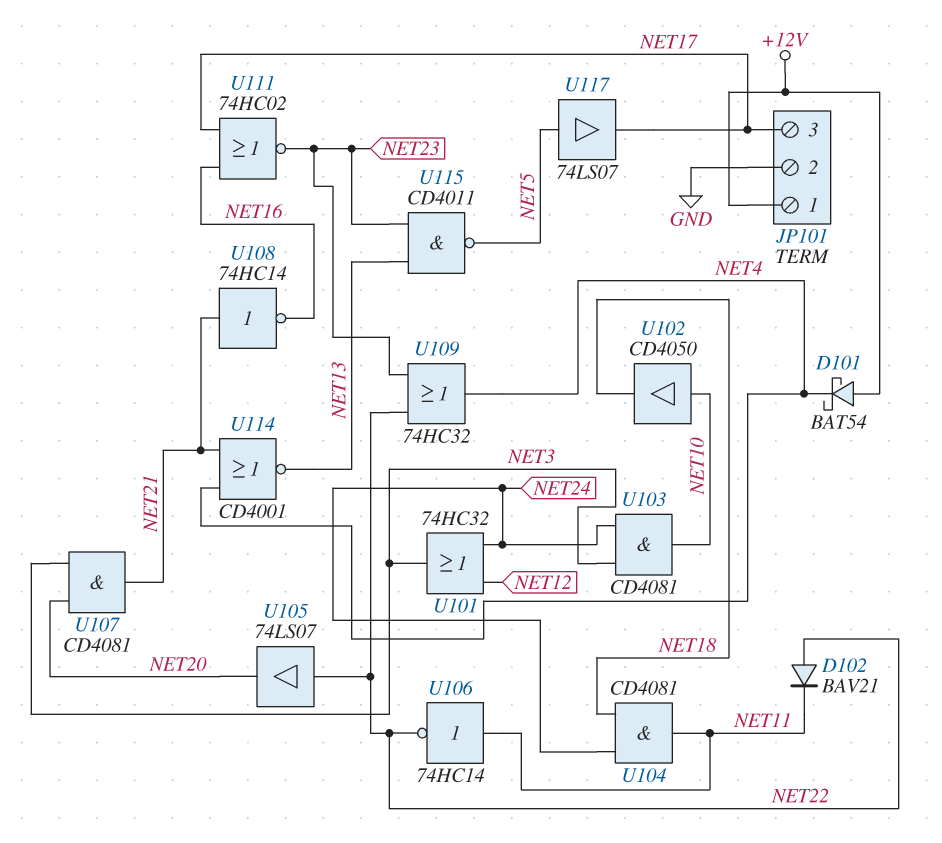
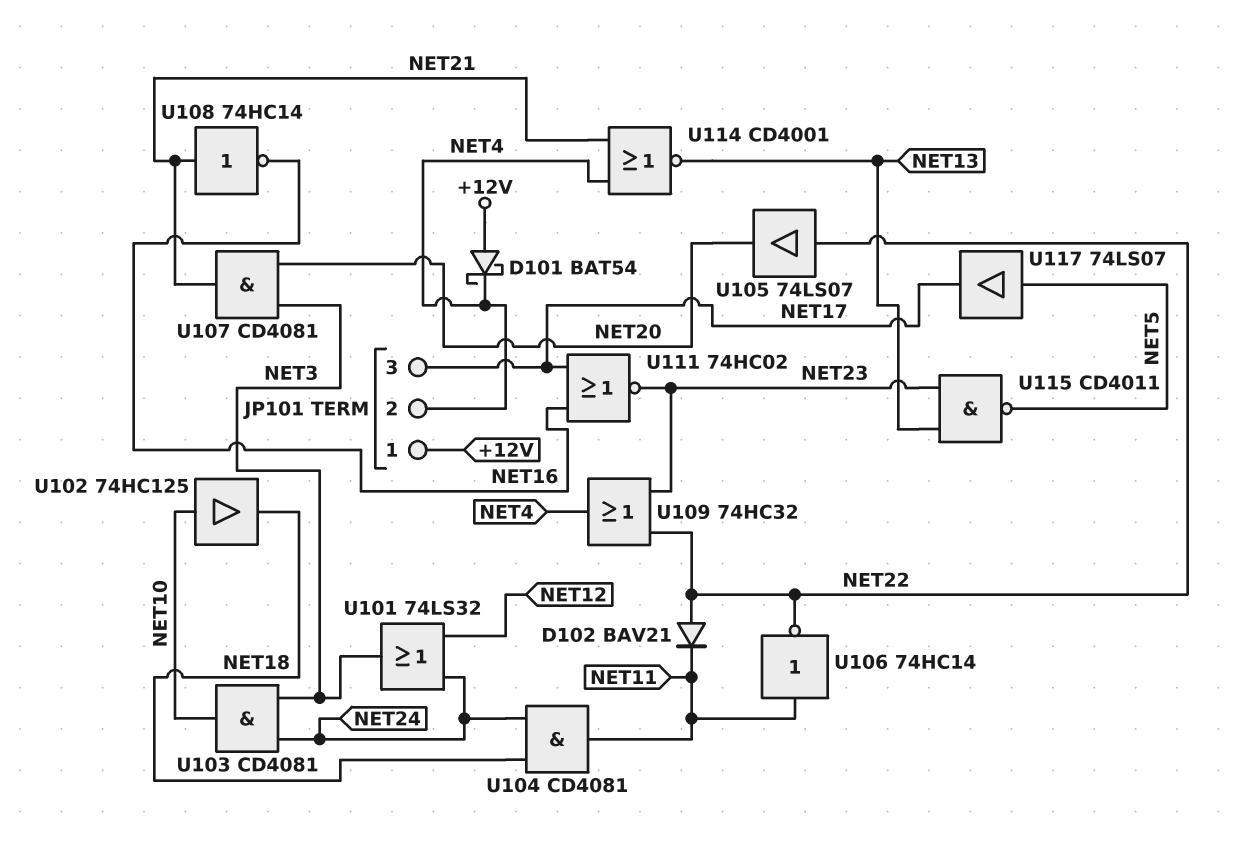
JP101 pin 2: GND -> NET4
U101: OR 74HC32 (in NET12, in NET24, out NET3) -> OR 74LS32 (in NET12, in NET24, out NET3)
U102: buffer CD4050 (in NET10, out NET18) -> buffer 74HC125 (in NET10, out NET18)

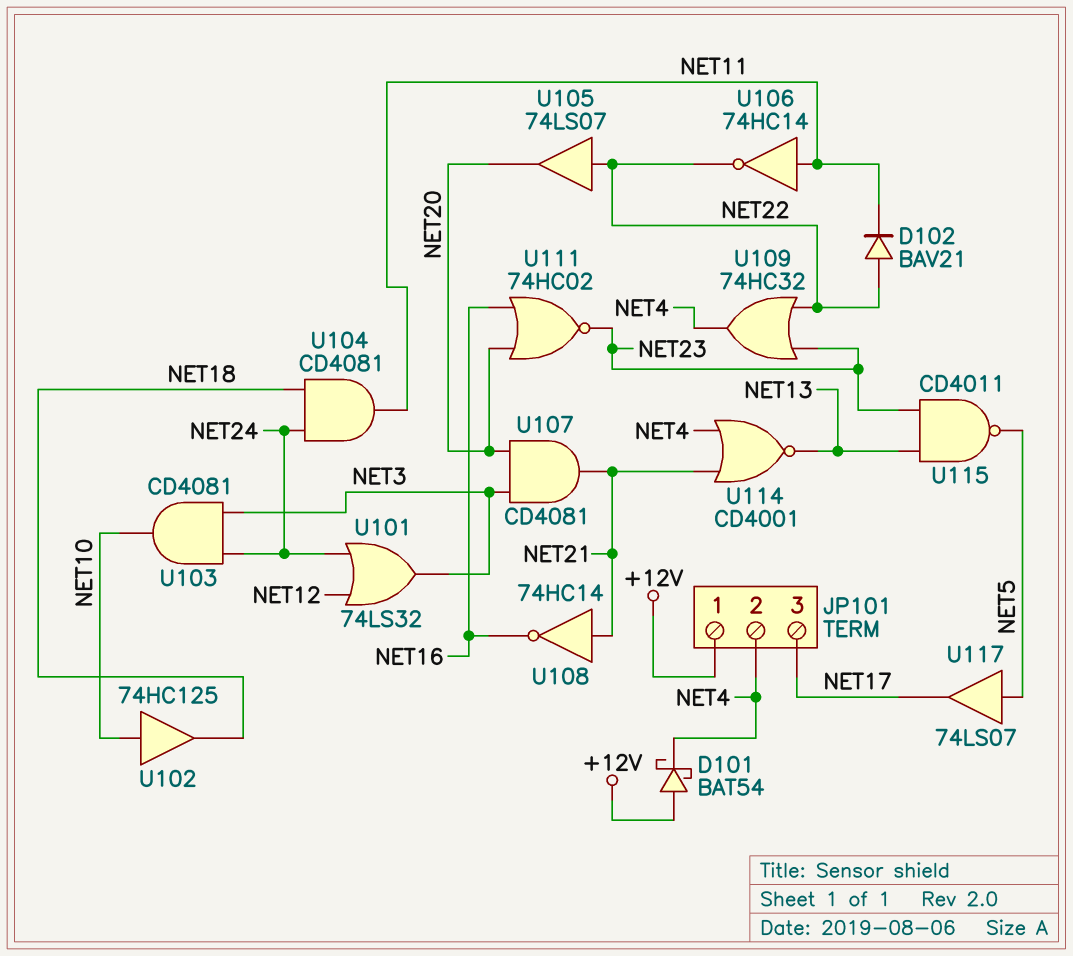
U111: NOR 74HC02 (in NET16, in NET17, out NET23) -> NOR 74HC02 (in NET16, in NET20, out NET23)

